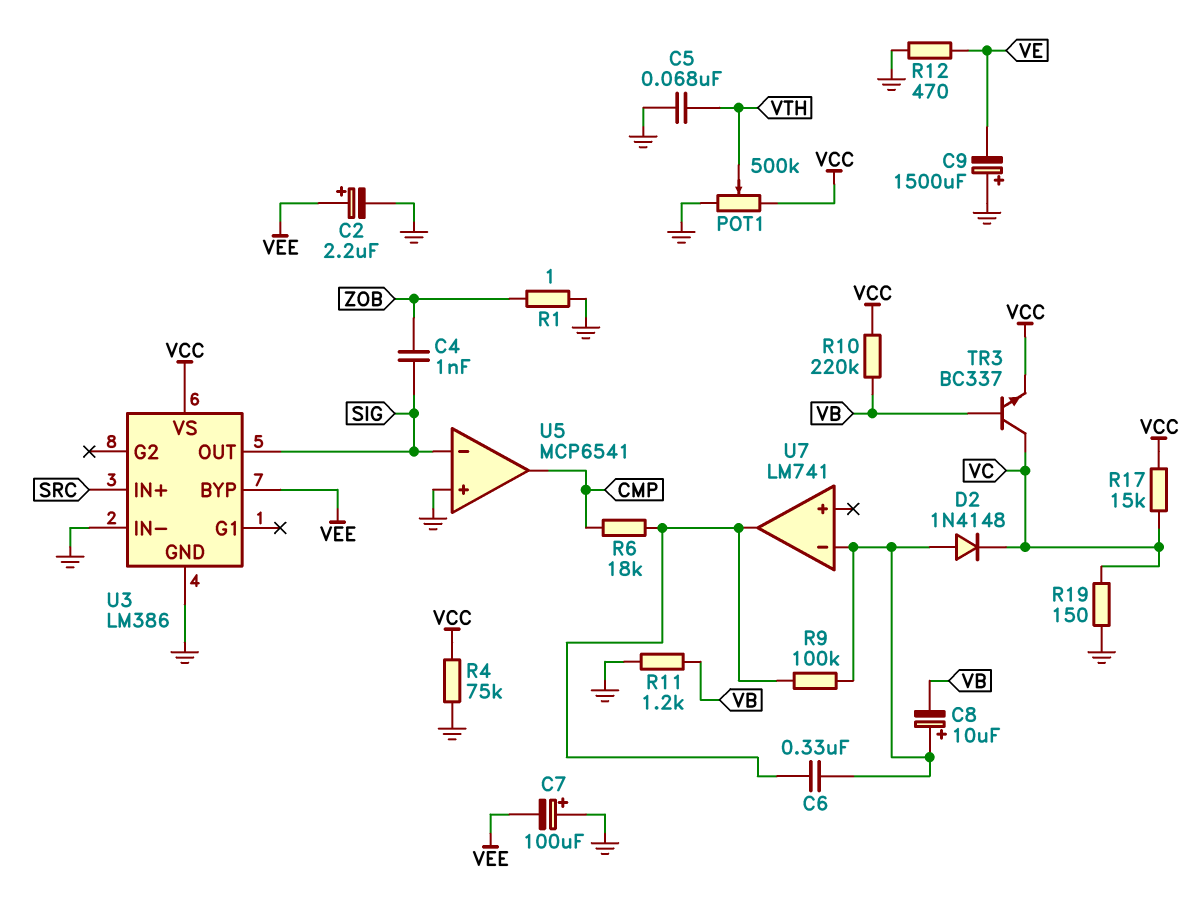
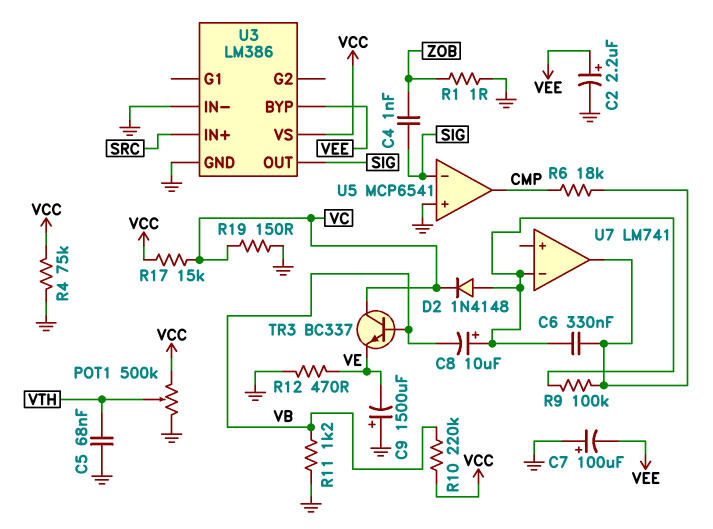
TR3: NPN BC337 (B VB, C VC, E VCC) -> NPN BC337 (B VB, C VC, E VE)

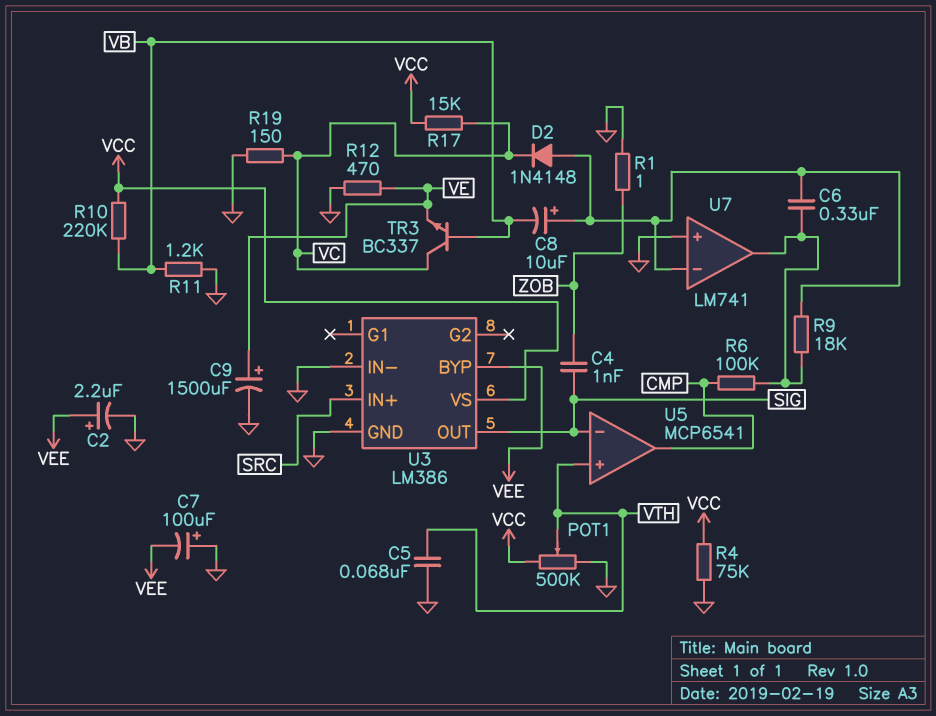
C9: 1500uF (plus GND, minus VE) -> 1500uF (plus VE, minus GND)
R6: 18k (CMP, U7/out) -> 100k (CMP, U7/out)
R9: 100k (U7/in-, U7/out) -> 18k (U7/in-, U7/out)
U5 pin in+: GND -> VTH
U7 pin in+: none -> GND

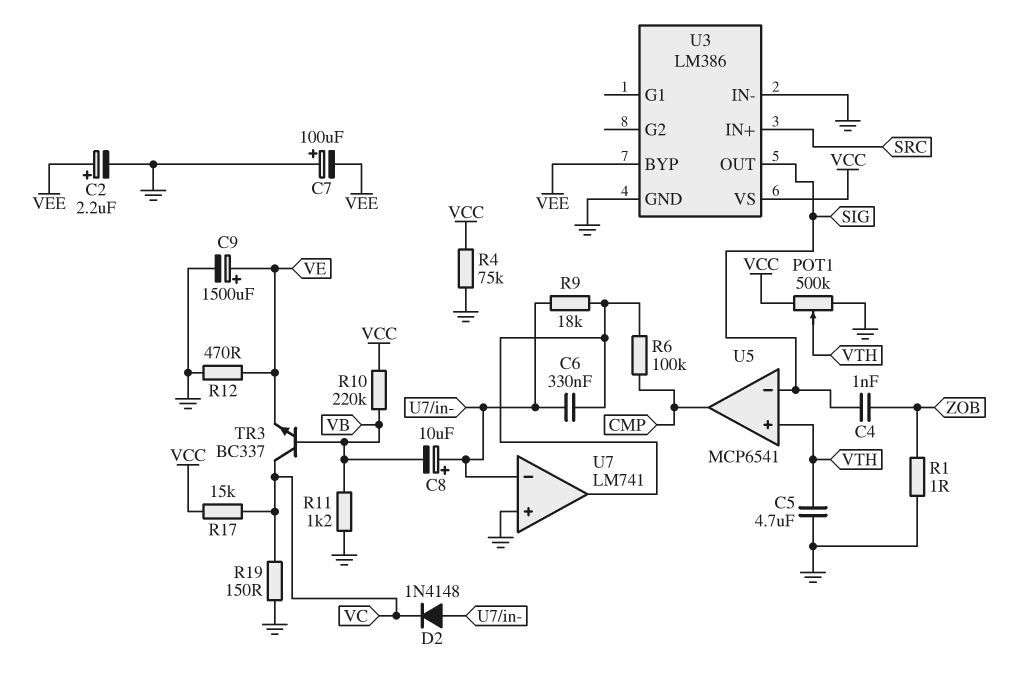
C5: 68nF (GND, VTH) -> 4.7uF (GND, VTH)

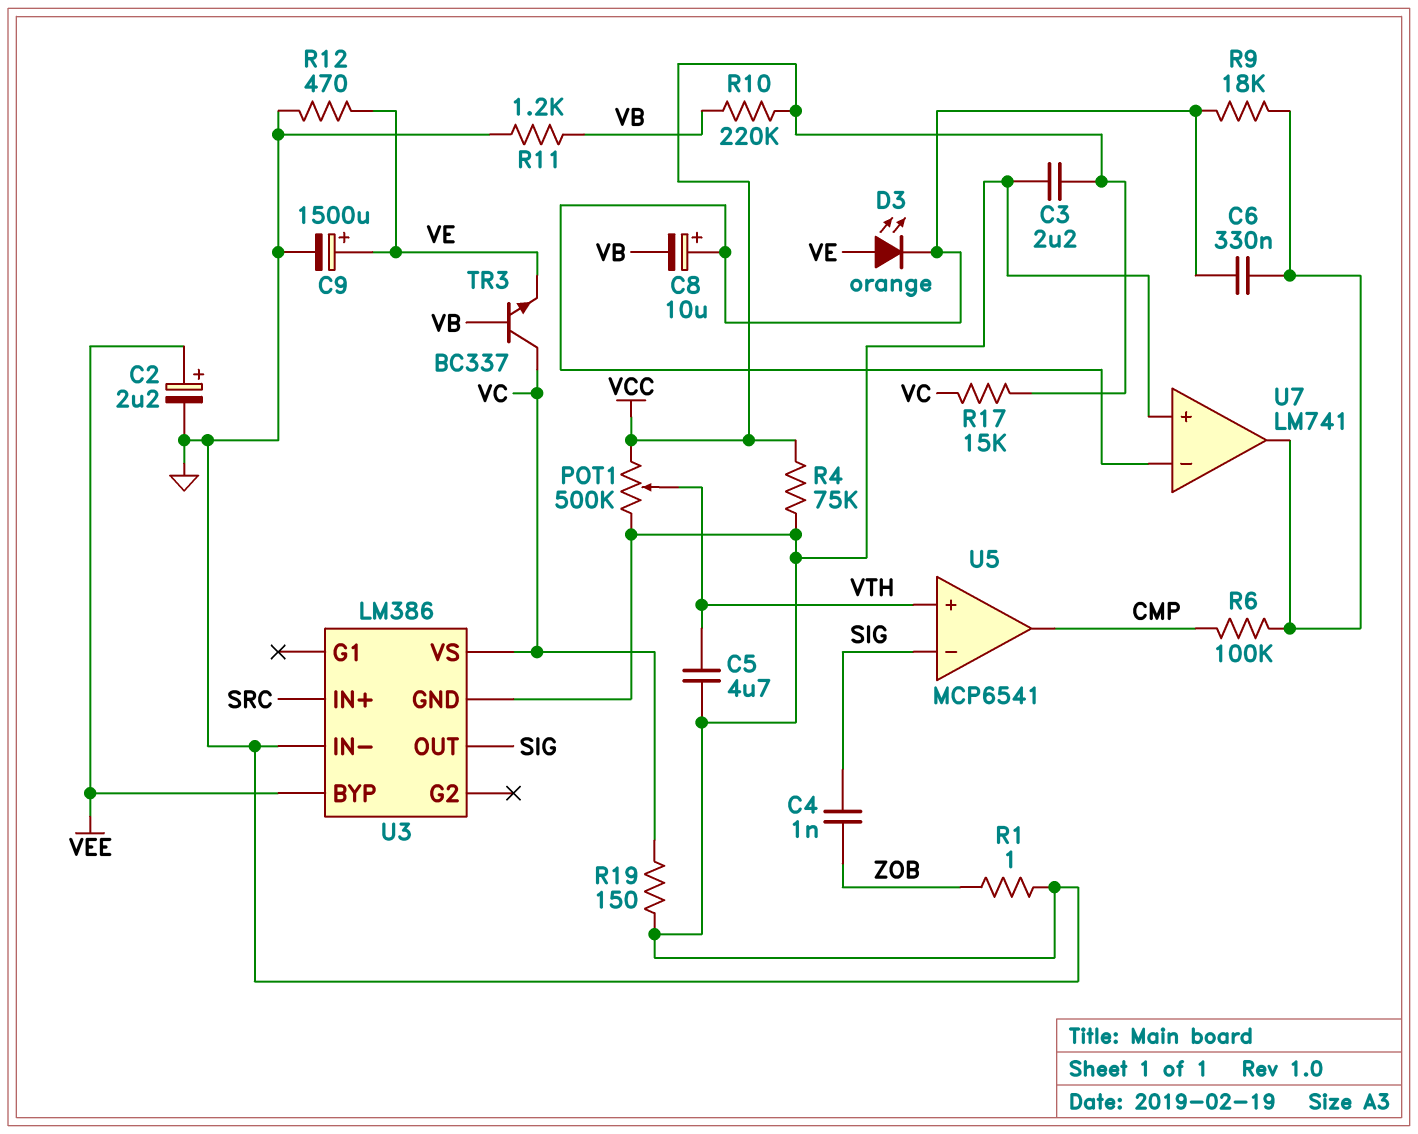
C3: none -> 2.2uF (GND, VCC)
C7: 100uF (plus GND, minus VEE) -> none
D2: diode 1N4148 (A U7/in-, K VC) -> none
D3: none -> LED orange (A VE, K U7/in-)
U3 pin VS: VCC -> VC

